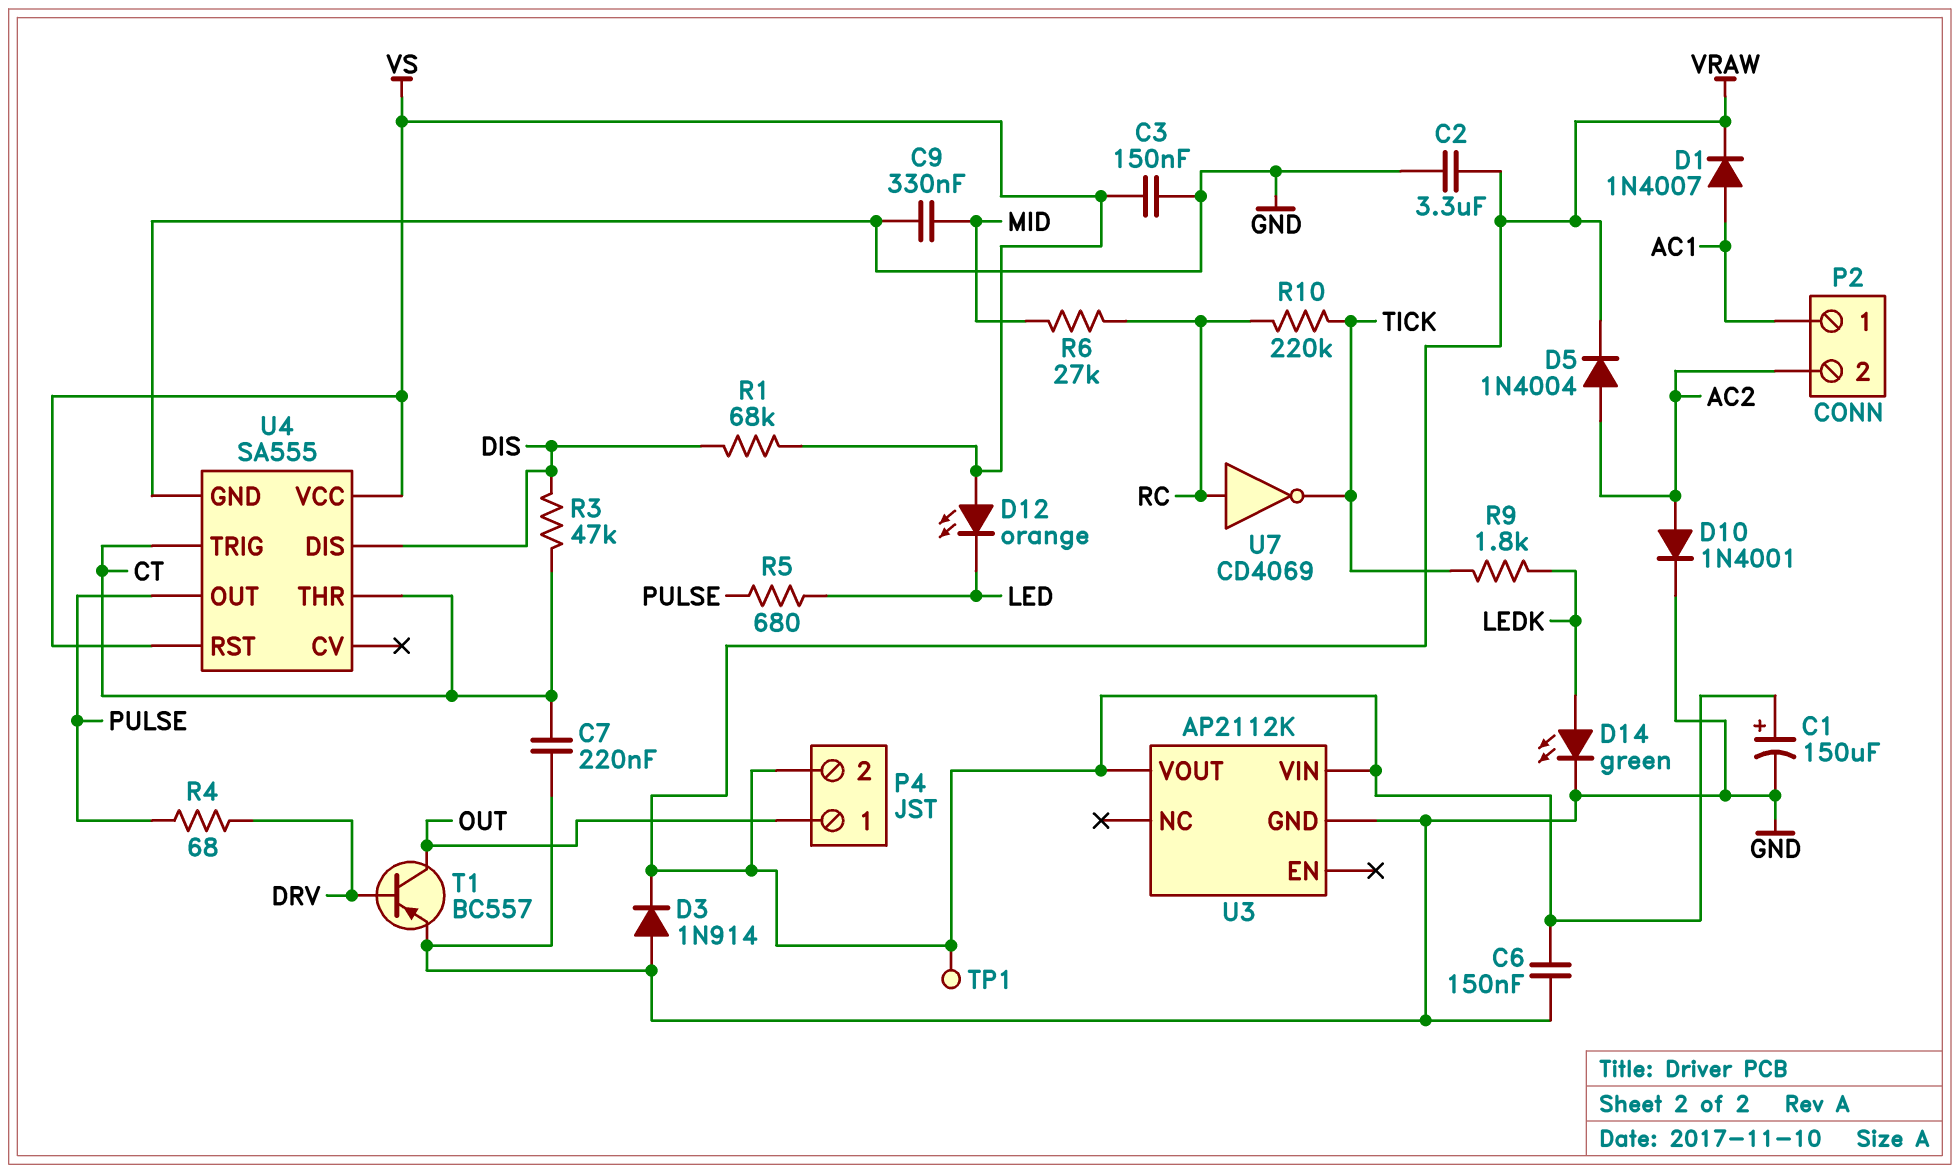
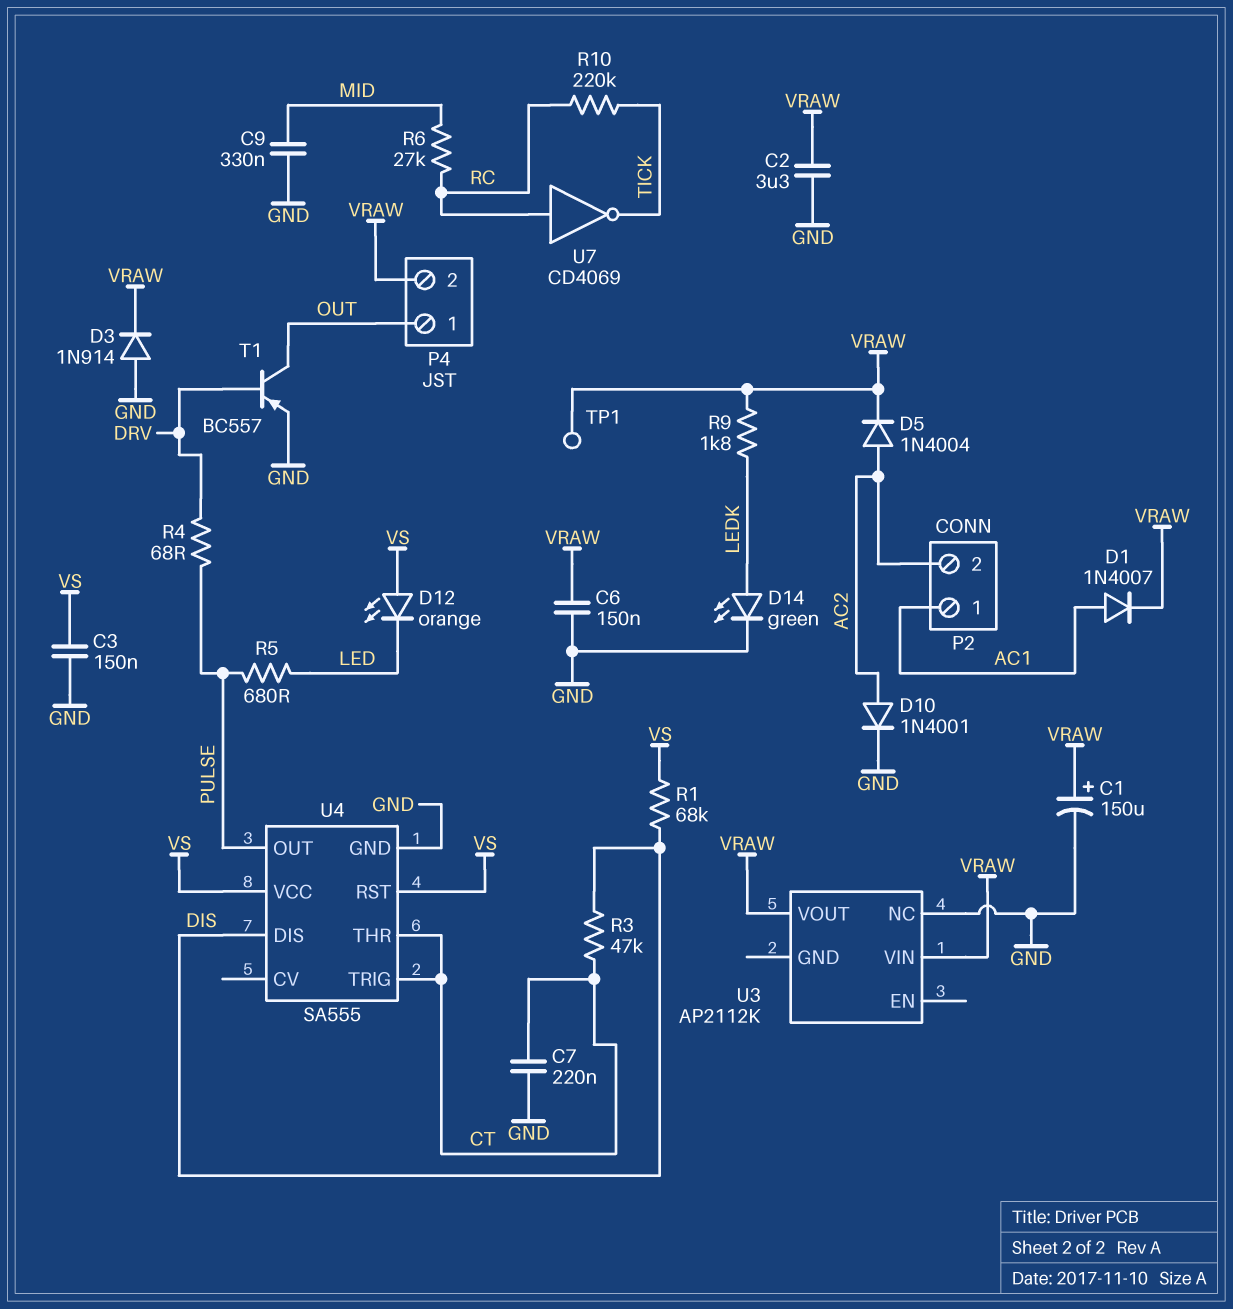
R9: 1.8k (LEDK, TICK) -> 1.8k (LEDK, VRAW)
U3 pin GND: GND -> none
U3 pin NC: none -> GND

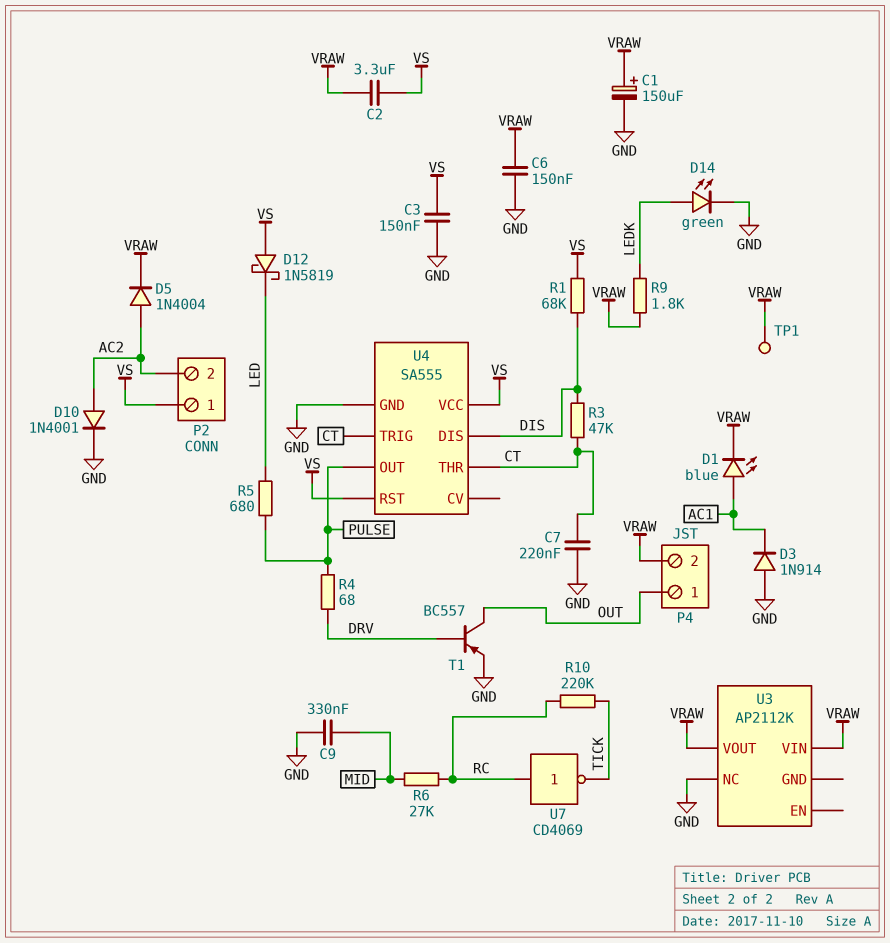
C2: 3.3uF (GND, VRAW) -> 3.3uF (VRAW, VS)
D1: diode 1N4007 (A AC1, K VRAW) -> LED blue (A AC1, K VRAW)
D3: diode 1N914 (A GND, K VRAW) -> diode 1N914 (A GND, K AC1)
D12: LED orange (A VS, K LED) -> schottky 1N5819 (A VS, K LED)
P2 pin 1: AC1 -> VS

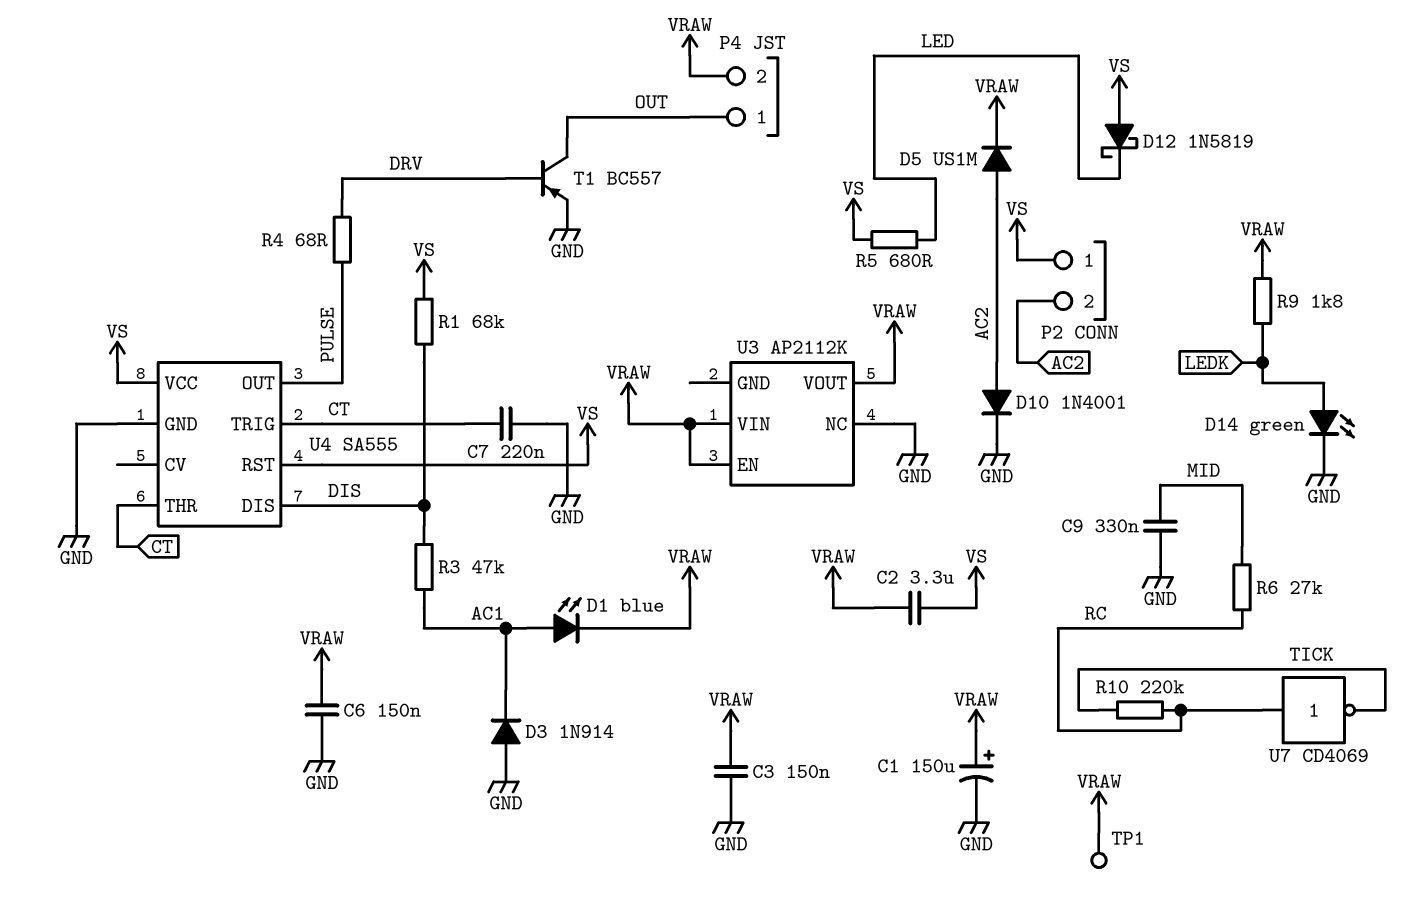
C3: 150nF (GND, VS) -> 150nF (GND, VRAW)
D5: diode 1N4004 (A AC2, K VRAW) -> diode US1M (A AC2, K VRAW)
R3: 47k (CT, DIS) -> 47k (AC1, DIS)
R5: 680 (LED, PULSE) -> 680 (LED, VS)
U3 pin EN: none -> VRAW

